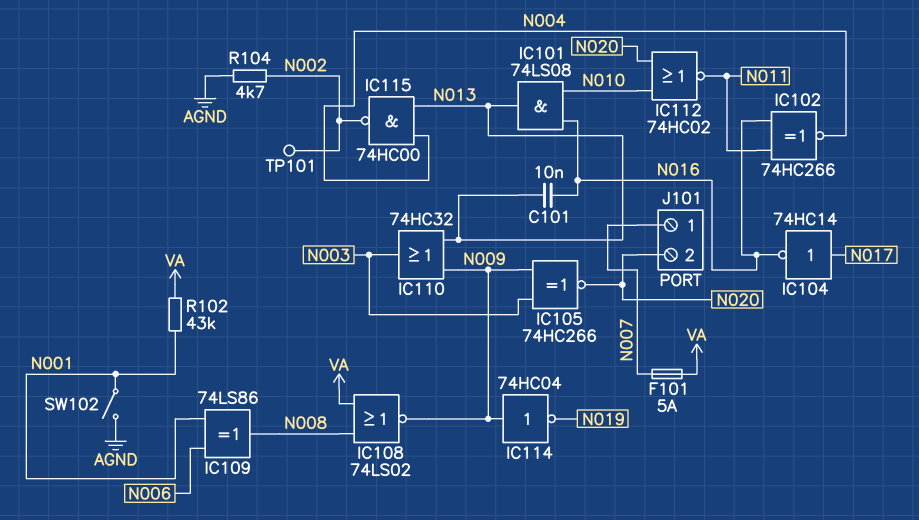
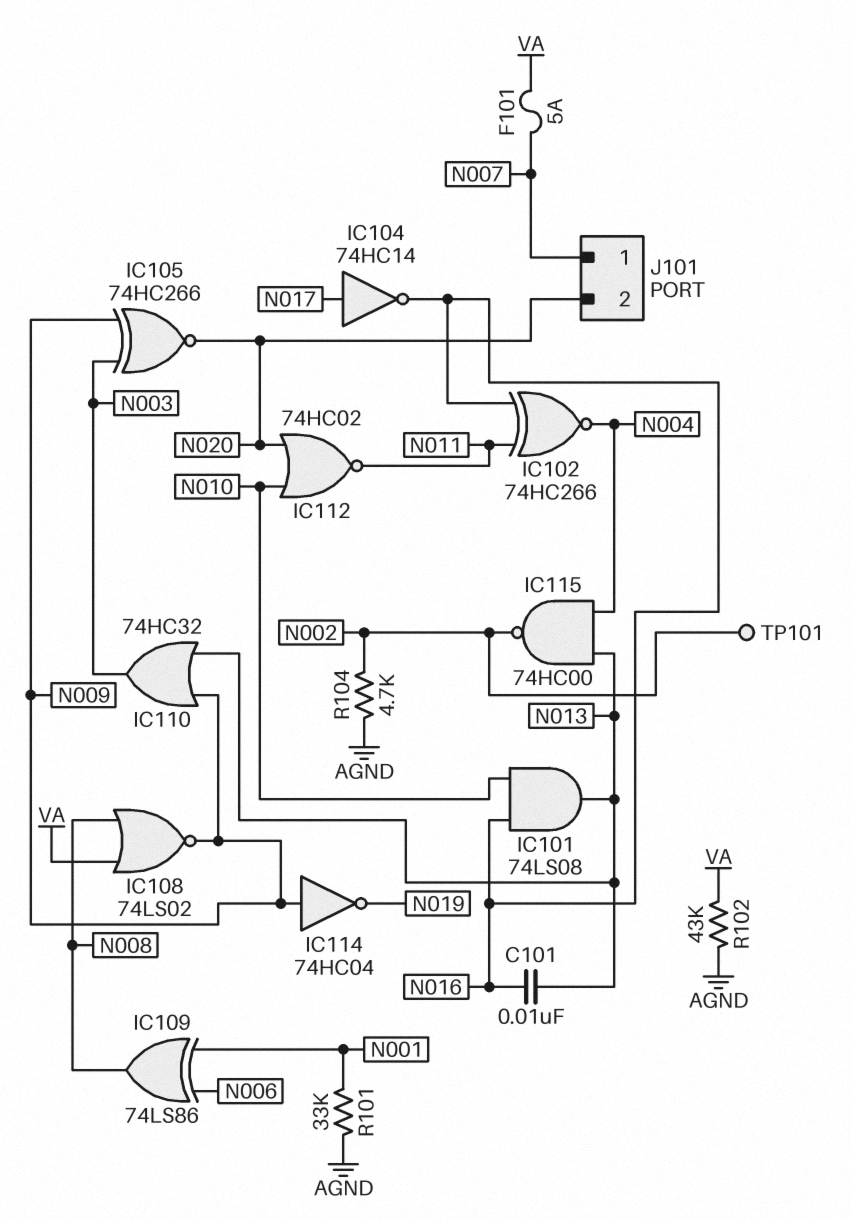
R101: none -> 33k (AGND, N001)
R102: 43k (N001, VA) -> 43k (AGND, VA)
SW102: switch (AGND, N001) -> none

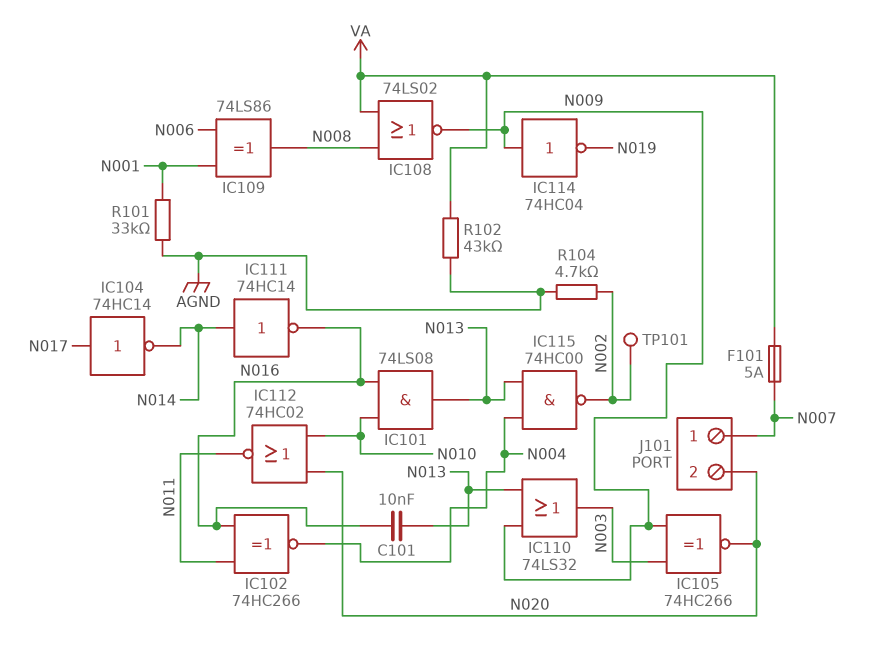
IC104: NOT 74HC14 (in N017, out N016) -> NOT 74HC14 (in N017, out N014)
IC110: OR 74HC32 (in N009, in N013, out N003) -> OR 74LS32 (in N009, in N013, out N003)
IC111: none -> NOT 74HC14 (in N014, out N016)

